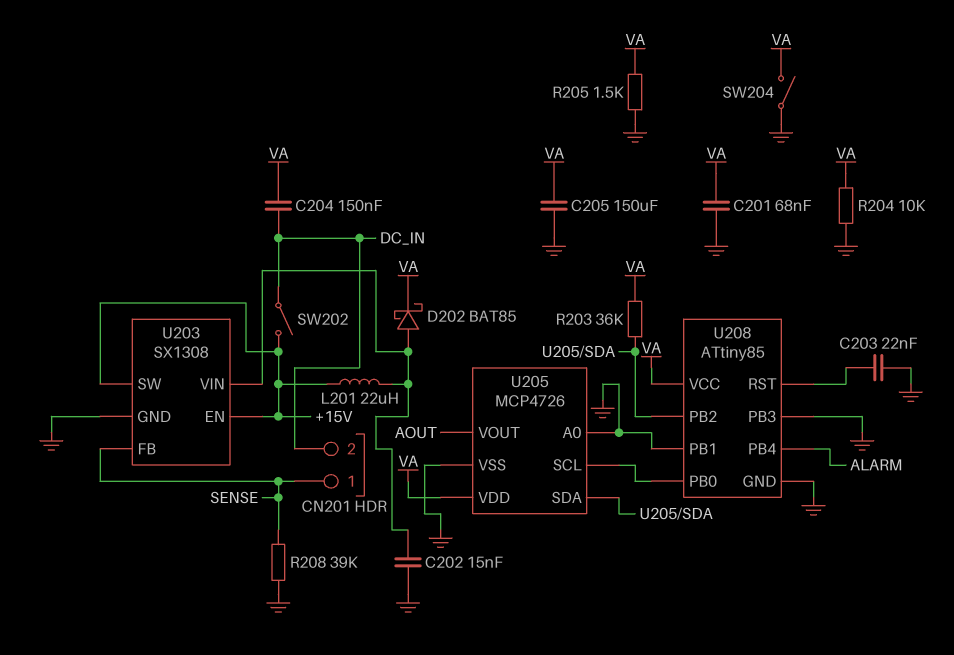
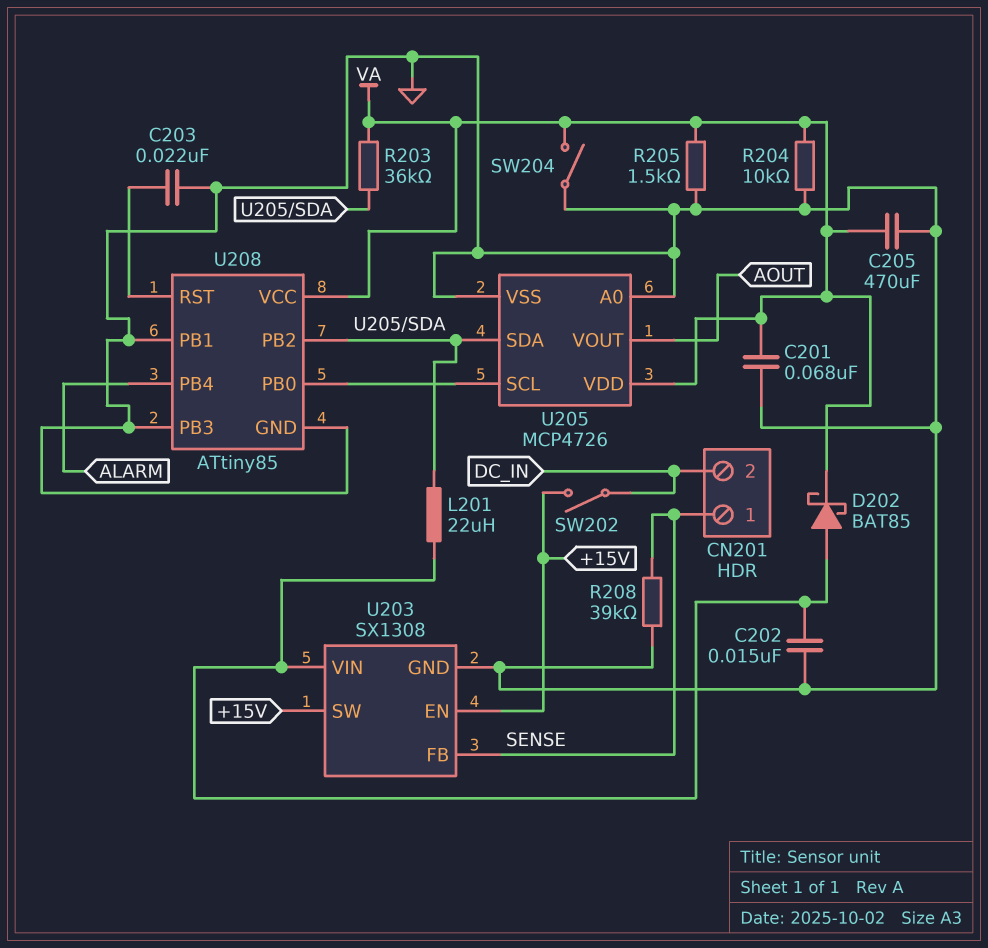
C204: 150nF (DC_IN, VA) -> none
C205: 150uF (GND, VA) -> 470uF (GND, VA)
L201: 22uH (+15V, U203/VIN) -> 22uH (U203/VIN, U205/SDA)

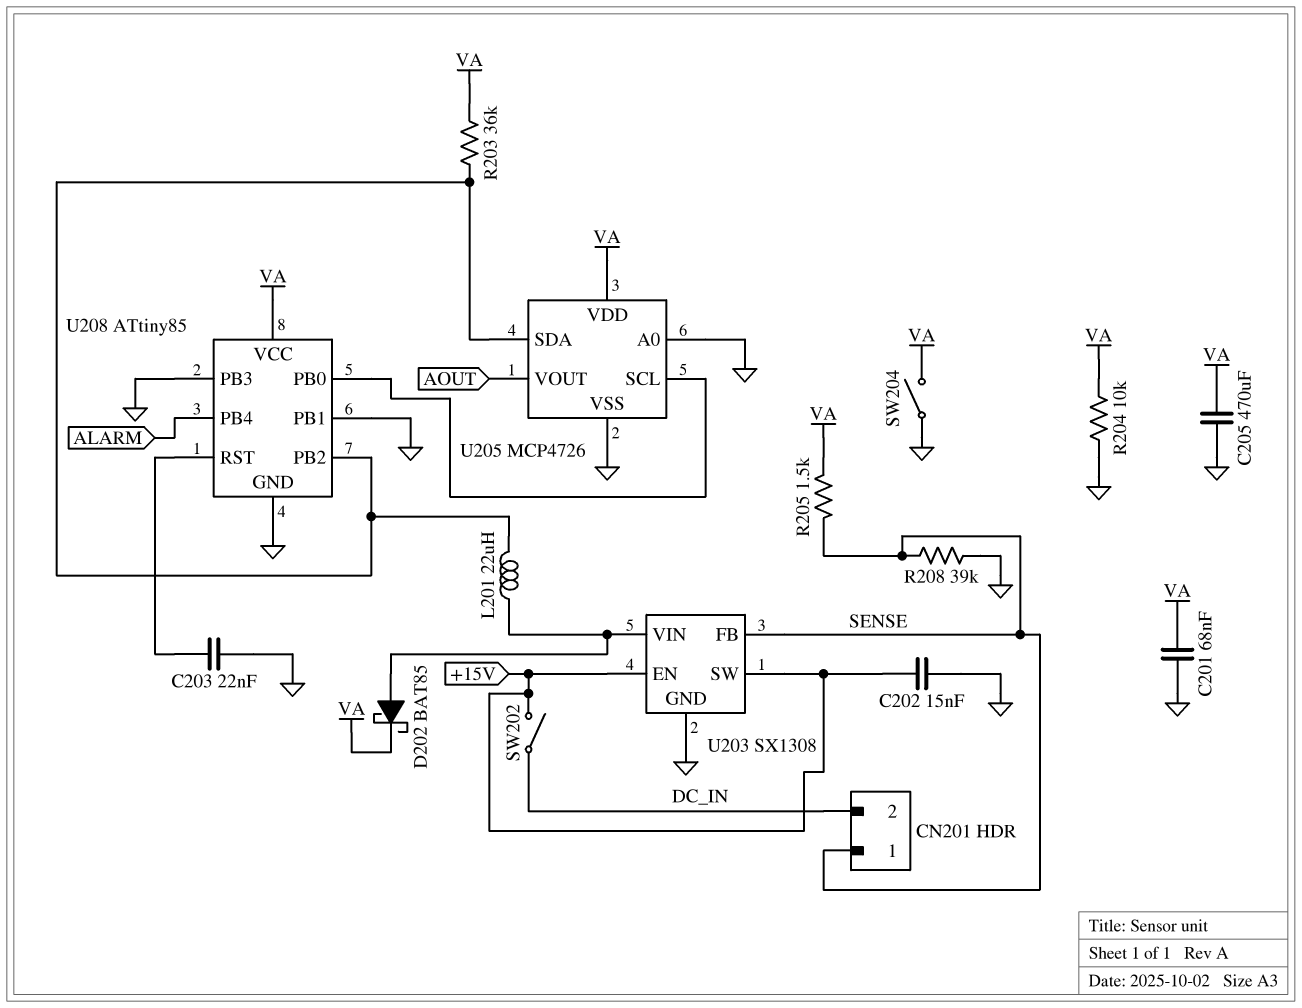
C202: 15nF (GND, U203/VIN) -> 15nF (+15V, GND)
R205: 1.5k (GND, VA) -> 1.5k (SENSE, VA)

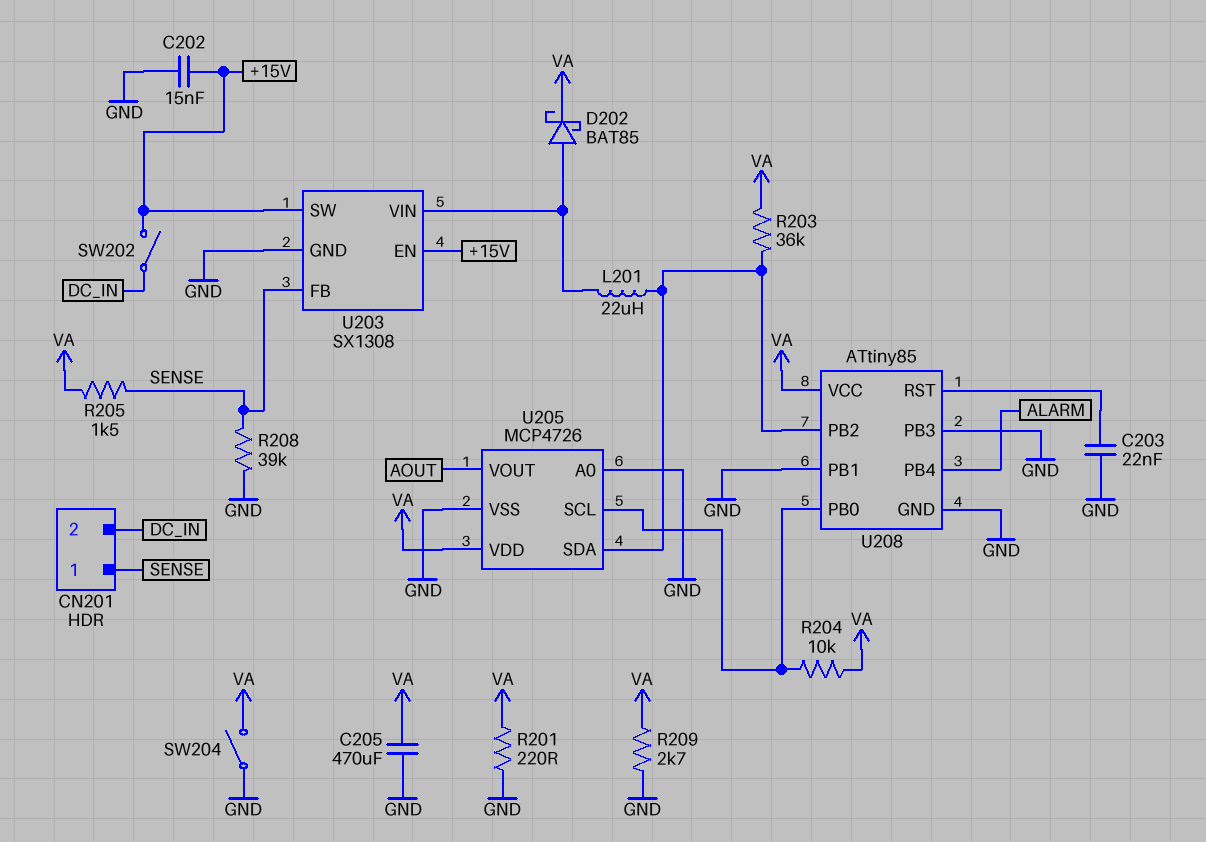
C201: 68nF (GND, VA) -> none
R201: none -> 220 (GND, VA)
R204: 10k (GND, VA) -> 10k (U205/SCL, VA)
R209: none -> 2.7k (GND, VA)

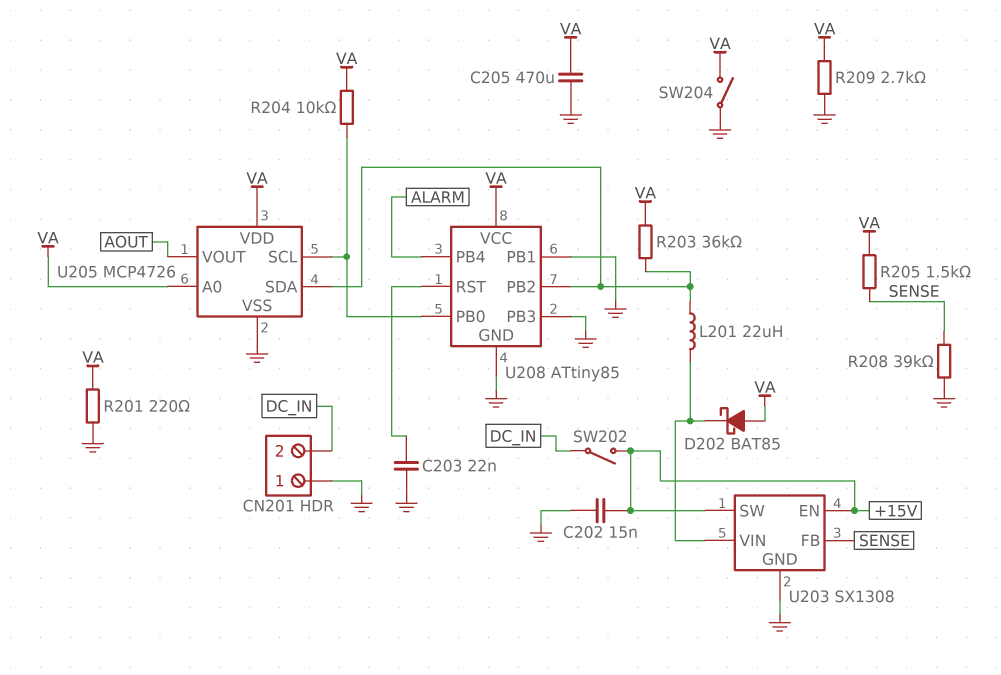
CN201 pin 1: SENSE -> GND
D202: schottky BAT85 (A U203/VIN, K VA) -> schottky BAT85 (A VA, K U203/VIN)
U205 pin A0: GND -> VA

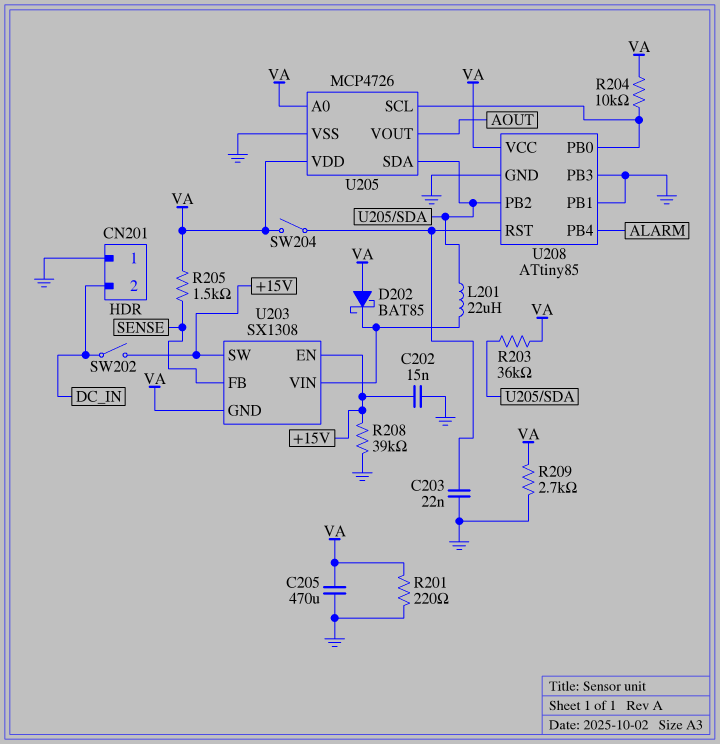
R208: 39k (GND, SENSE) -> 39k (+15V, GND)
SW204: switch (GND, VA) -> switch (U208/RST, VA)
U203 pin GND: GND -> VA

